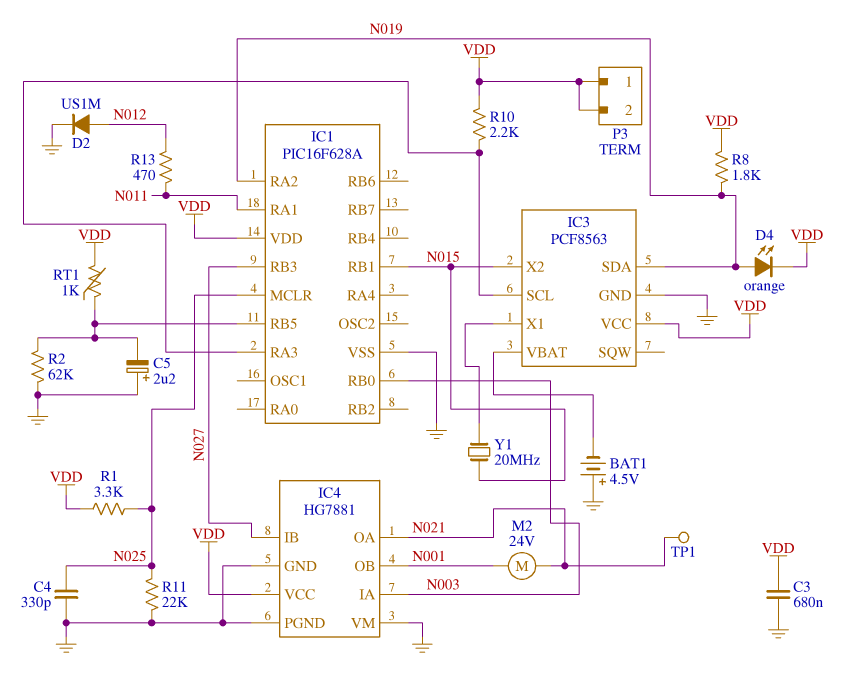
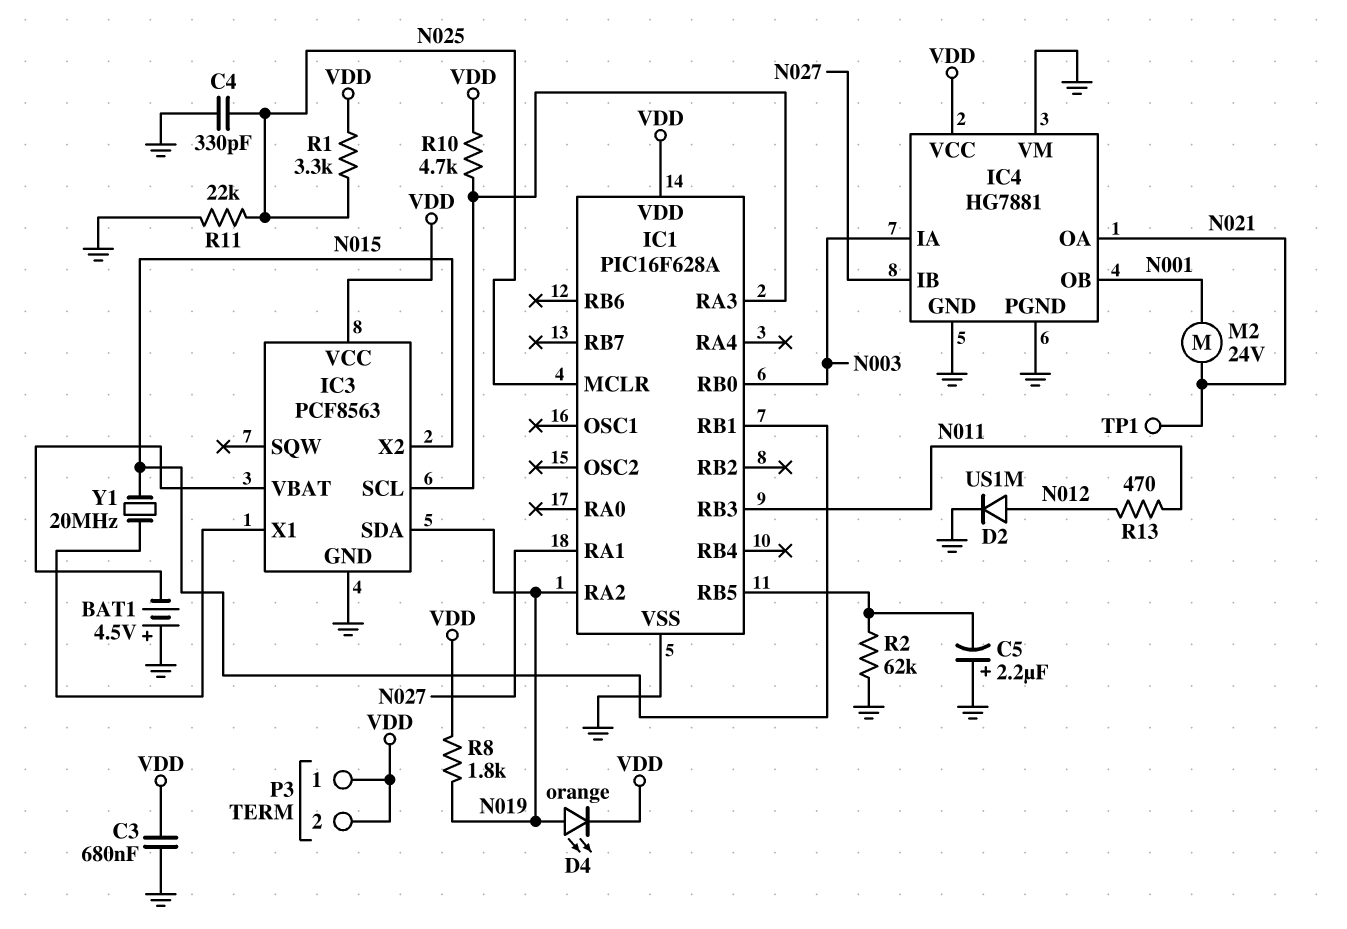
IC1 pin RA1: N011 -> N027
IC1 pin RB3: N027 -> N011
R10: 2.2k (IC1/RA3, VDD) -> 4.7k (IC1/RA3, VDD)
RT1: 1k (IC1/RB5, VDD) -> none

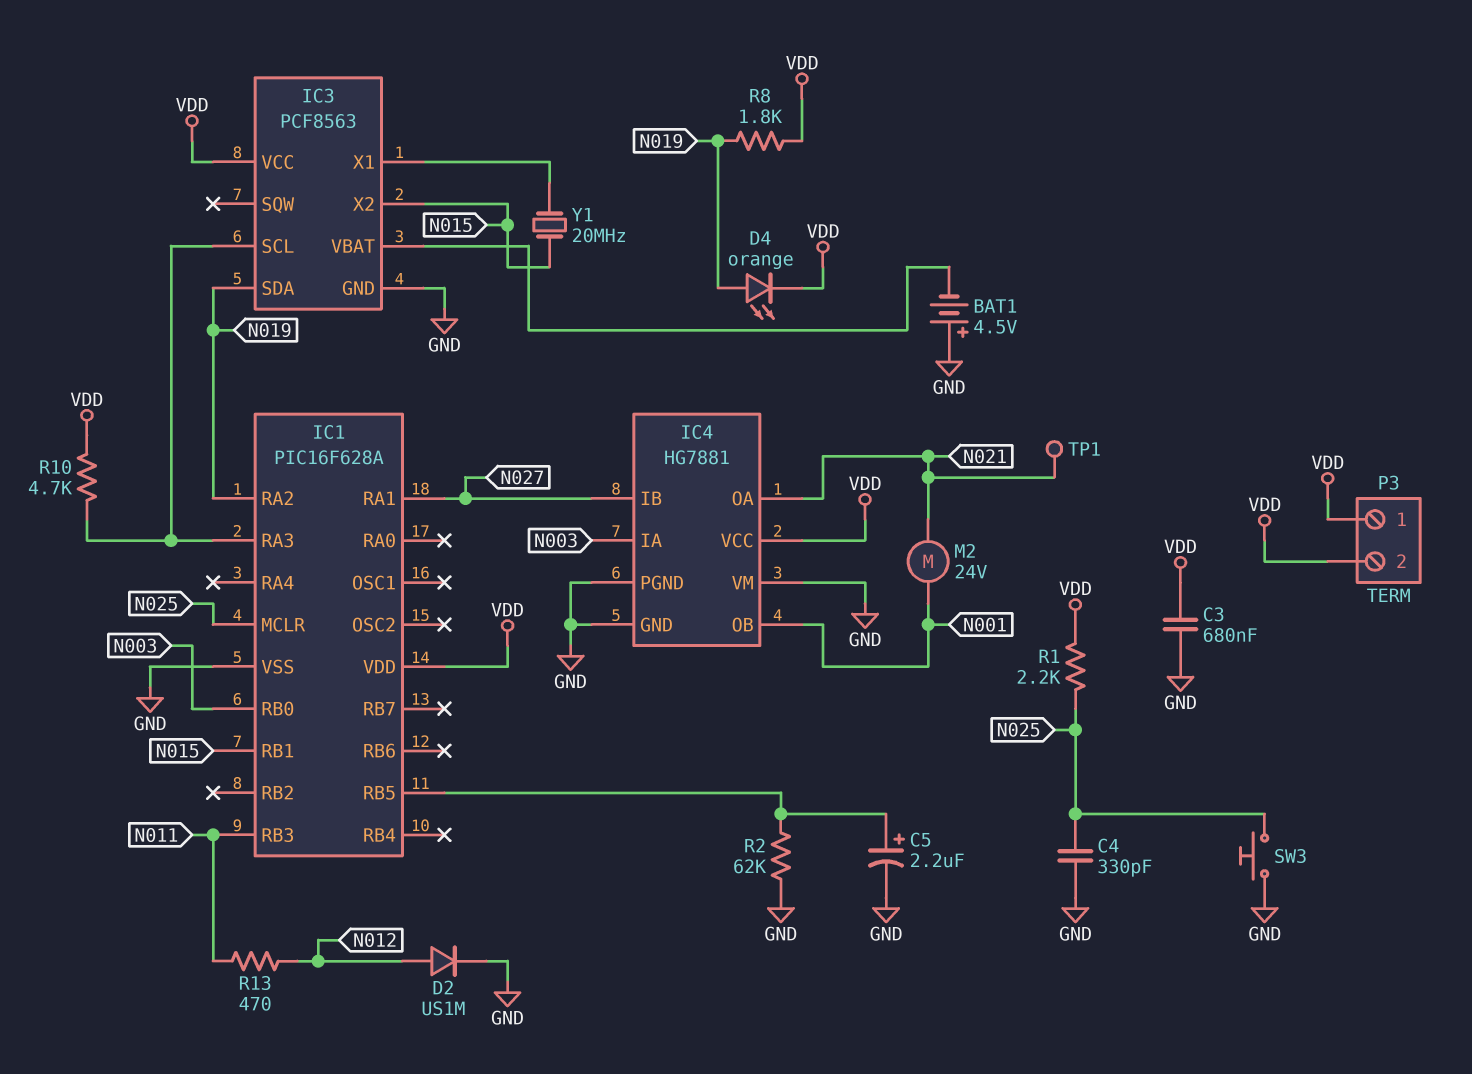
C5: 2.2uF (plus GND, minus IC1/RB5) -> 2.2uF (plus IC1/RB5, minus GND)
R1: 3.3k (N025, VDD) -> 2.2k (N025, VDD)
R11: 22k (GND, N025) -> none
SW3: none -> button (GND, N025)

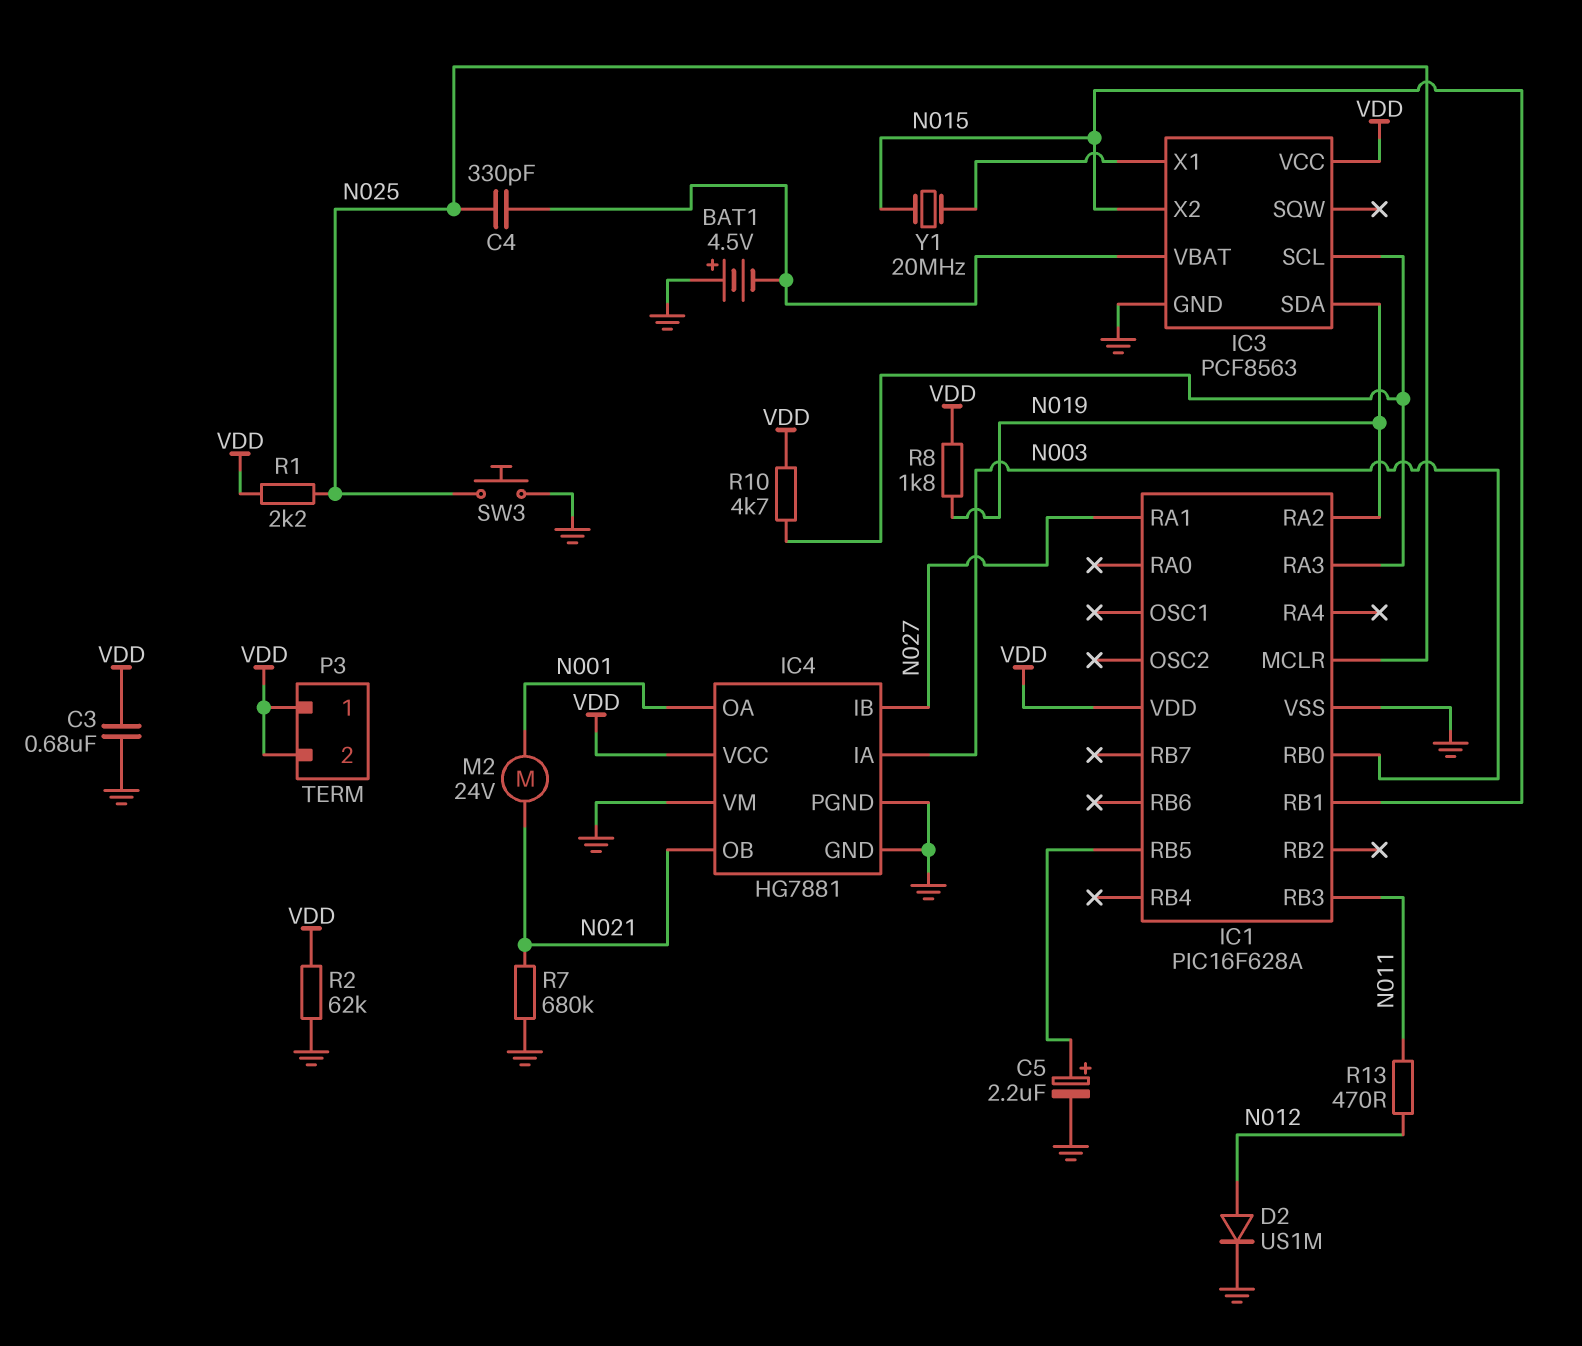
C4: 330pF (GND, N025) -> 330pF (IC3/VBAT, N025)
D4: LED orange (A N019, K VDD) -> none
IC4 pin OA: N021 -> N001
IC4 pin OB: N001 -> N021
R2: 62k (GND, IC1/RB5) -> 62k (GND, VDD)
R7: none -> 680k (GND, N021)
TP1: test point (N021) -> none

